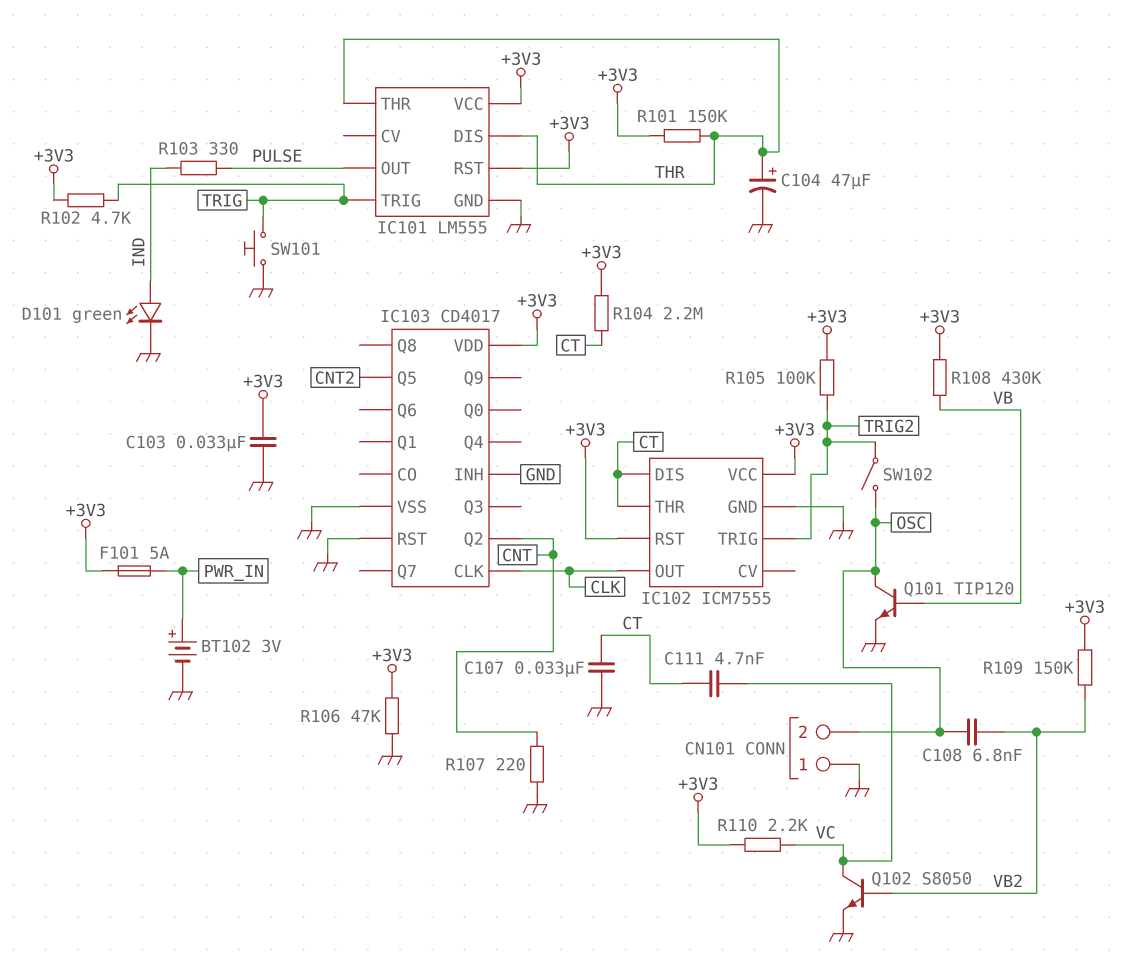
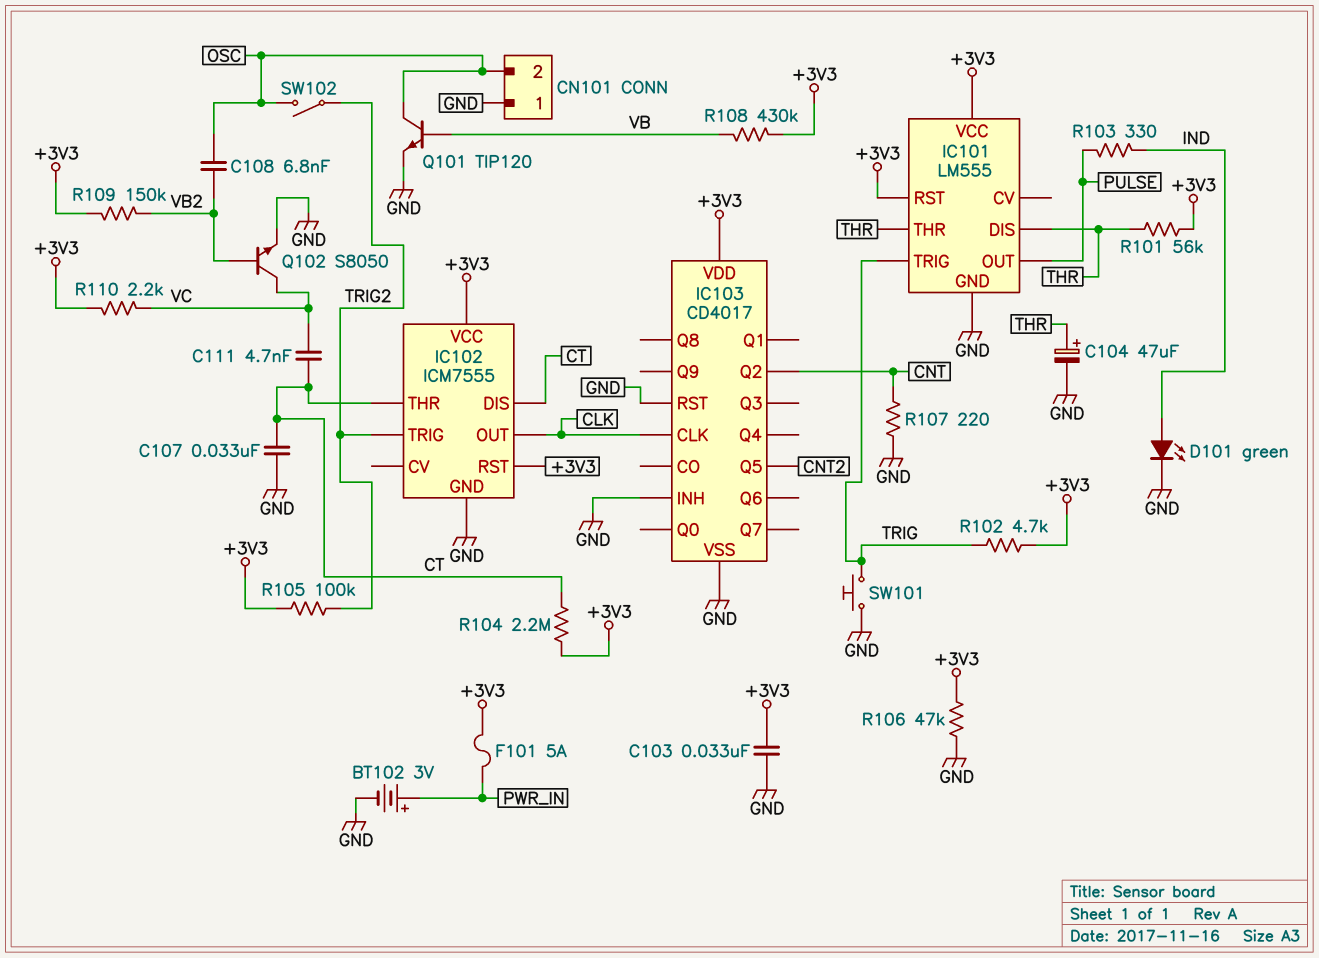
R101: 150k (+3V3, THR) -> 56k (+3V3, THR)

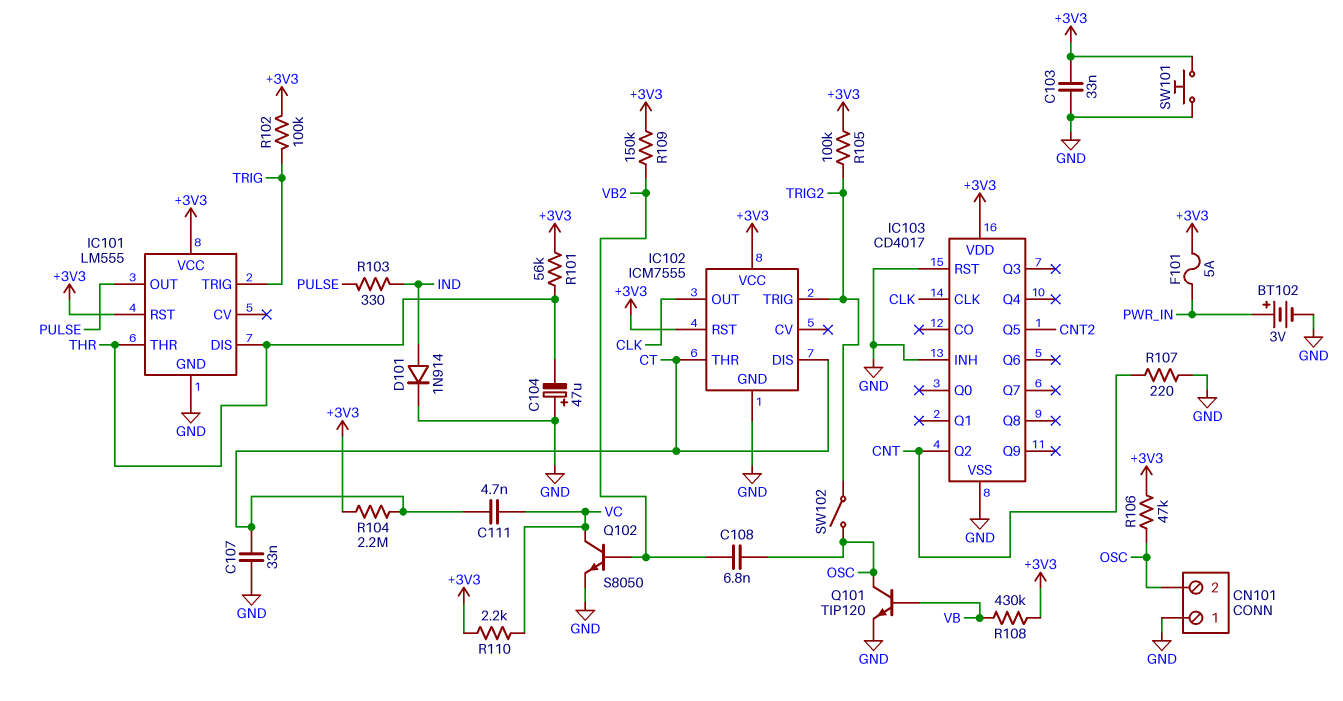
C104: 47uF (plus THR, minus GND) -> 47uF (plus GND, minus THR)
D101: LED green (A IND, K GND) -> diode 1N914 (A IND, K GND)
R102: 4.7k (+3V3, TRIG) -> 100k (+3V3, TRIG)
R106: 47k (+3V3, GND) -> 47k (+3V3, OSC)
SW101: button (GND, TRIG) -> button (+3V3, GND)

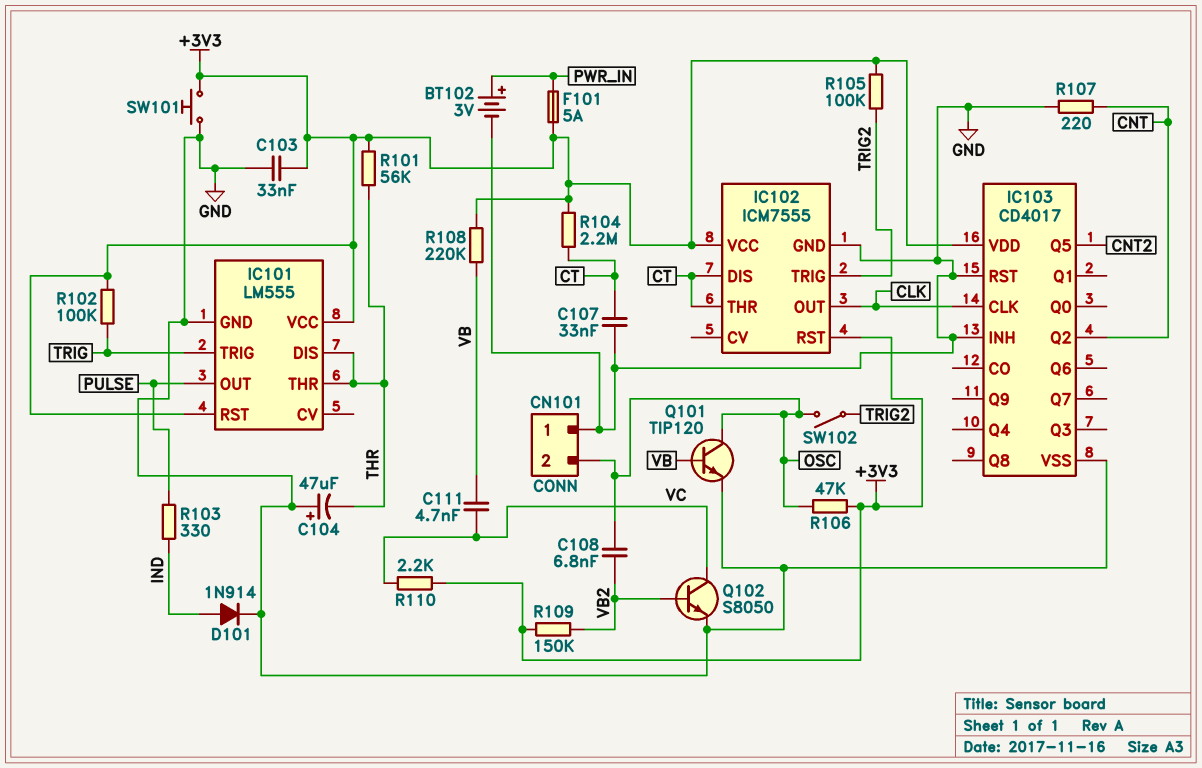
C111: 4.7nF (CT, VC) -> 4.7nF (VB, VC)
R108: 430k (+3V3, VB) -> 220k (+3V3, VB)

